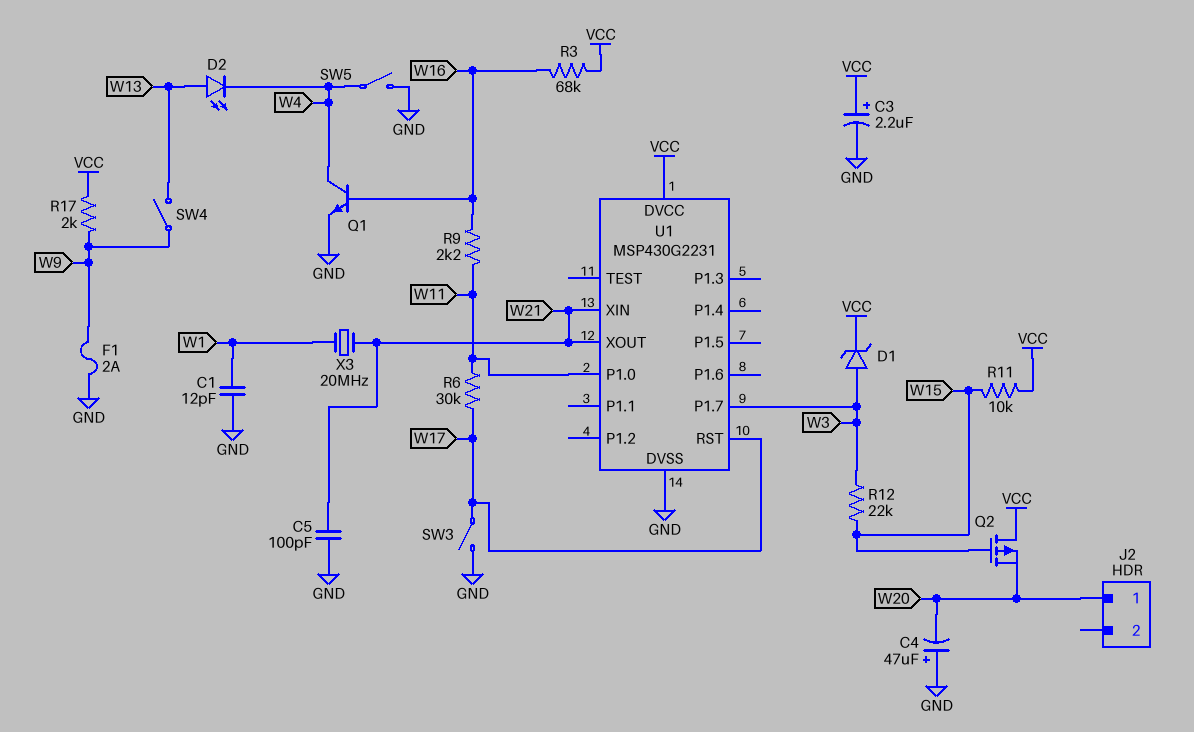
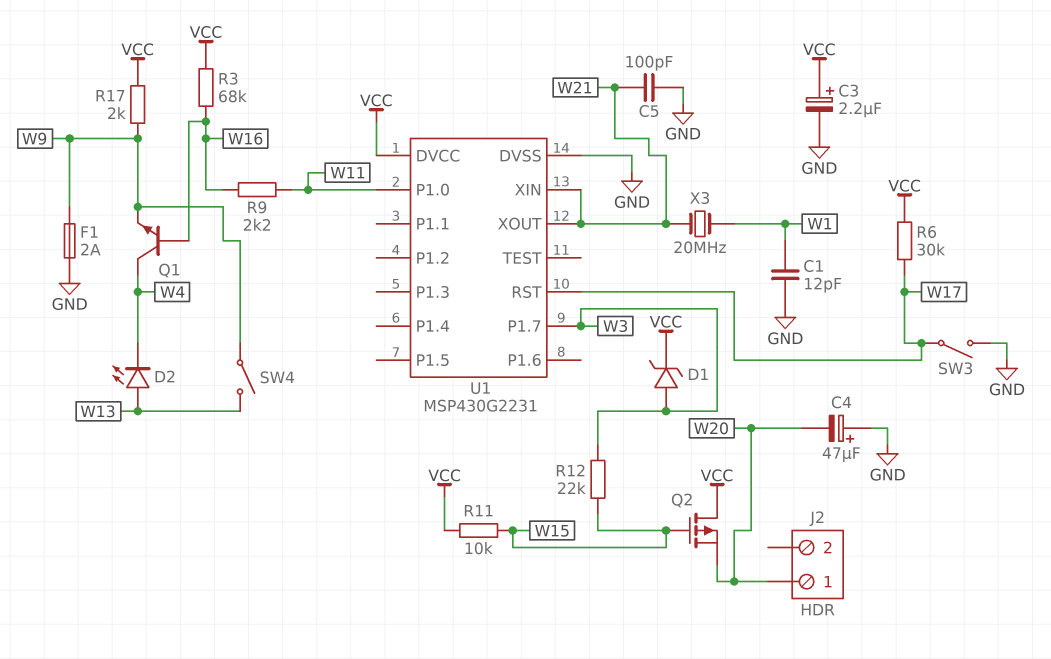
Q1: NPN (B W16, C W4, E GND) -> NPN (B W16, C W4, E W9)
R6: 30k (W11, W17) -> 30k (VCC, W17)
SW5: switch (GND, W4) -> none

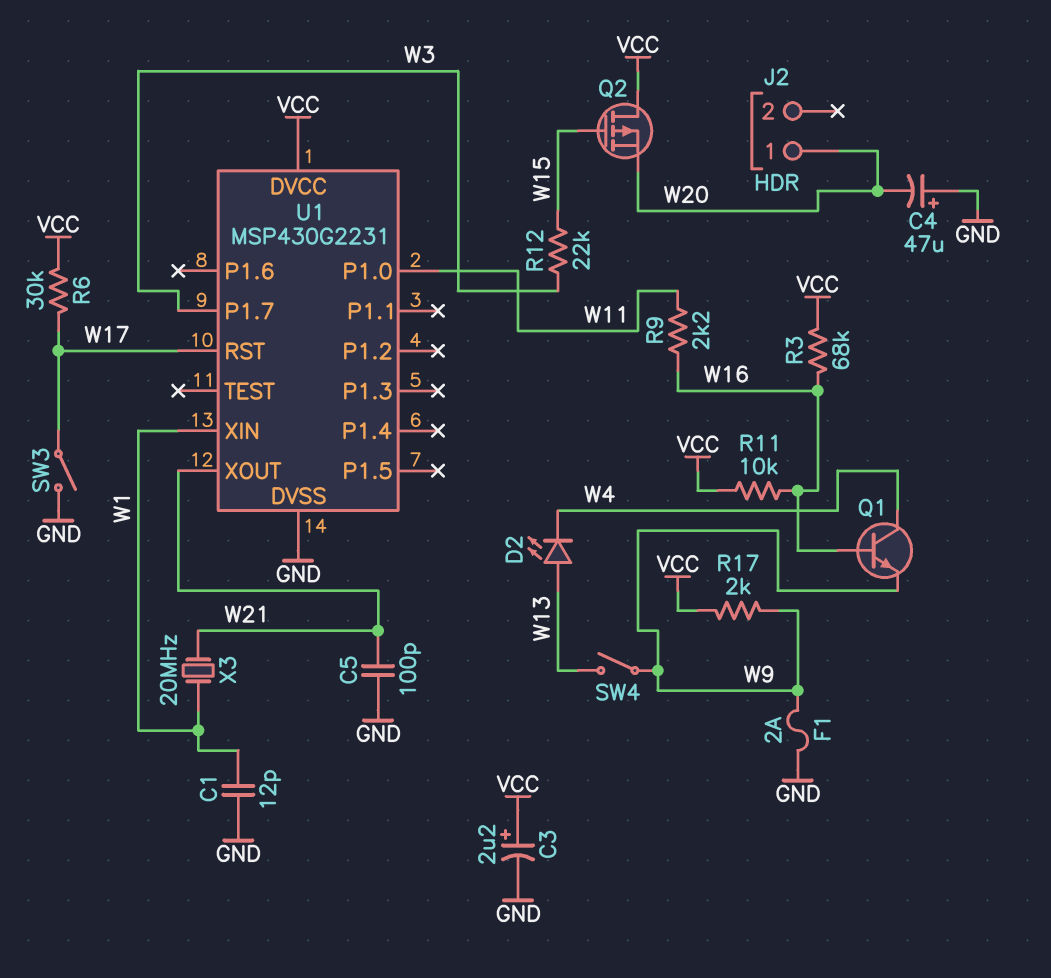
D1: zener (A W3, K VCC) -> none
R11: 10k (VCC, W15) -> 10k (VCC, W16)
U1 pin XIN: W21 -> W1

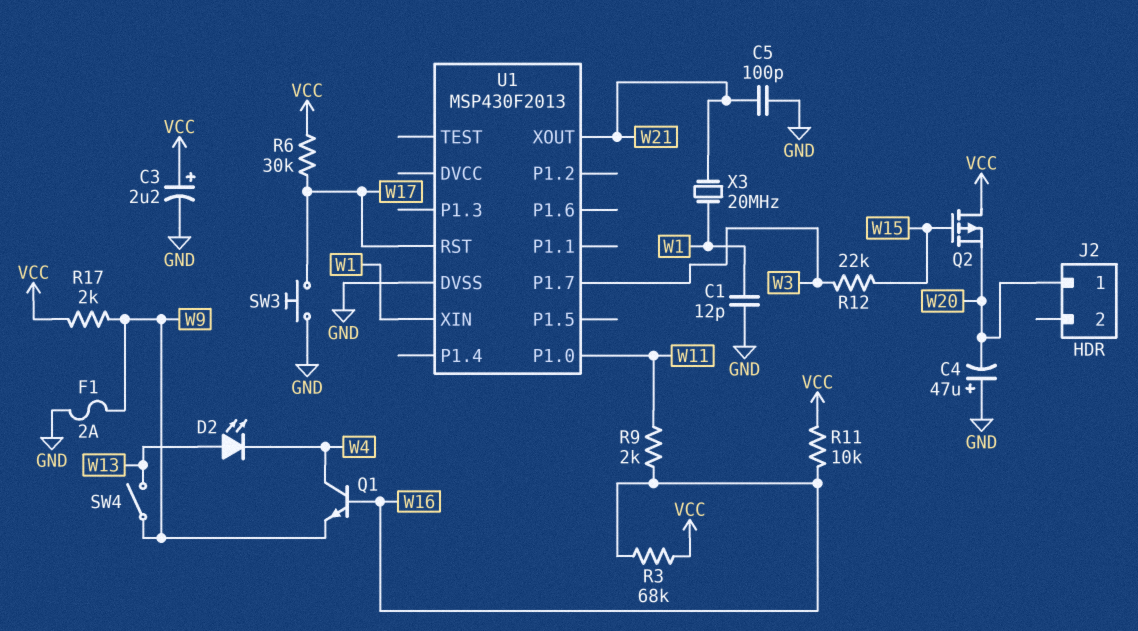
R9: 2.2k (W11, W16) -> 2k (W11, W16)
SW3: switch (GND, W17) -> button (GND, W17)
U1: MSP430G2231 -> MSP430F2013
U1 pin DVCC: VCC -> none

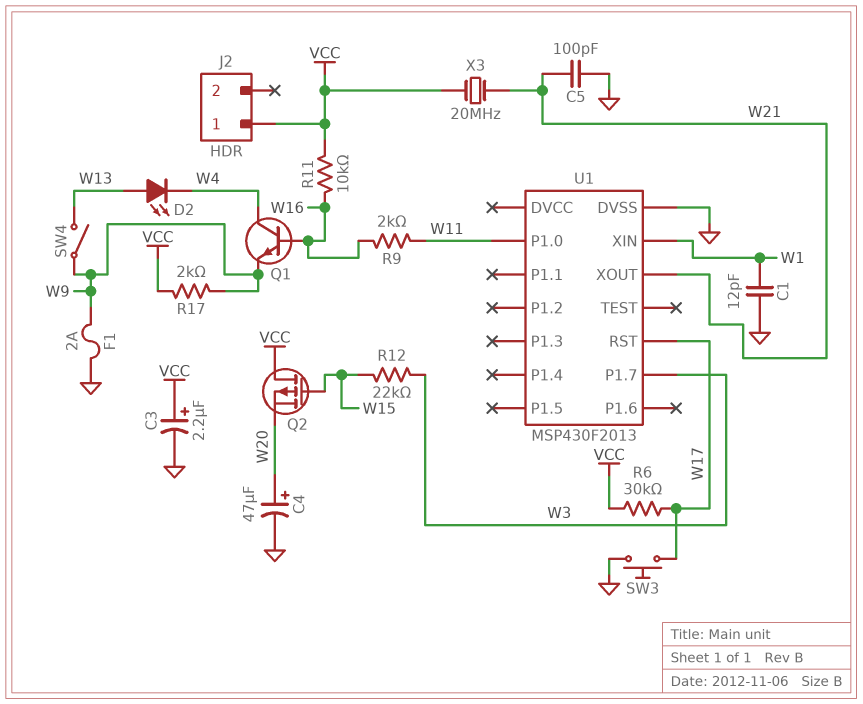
C4: 47uF (plus GND, minus W20) -> 47uF (plus W20, minus GND)
J2 pin 1: W20 -> VCC
R3: 68k (VCC, W16) -> none
X3: 20MHz (W1, W21) -> 20MHz (VCC, W21)

